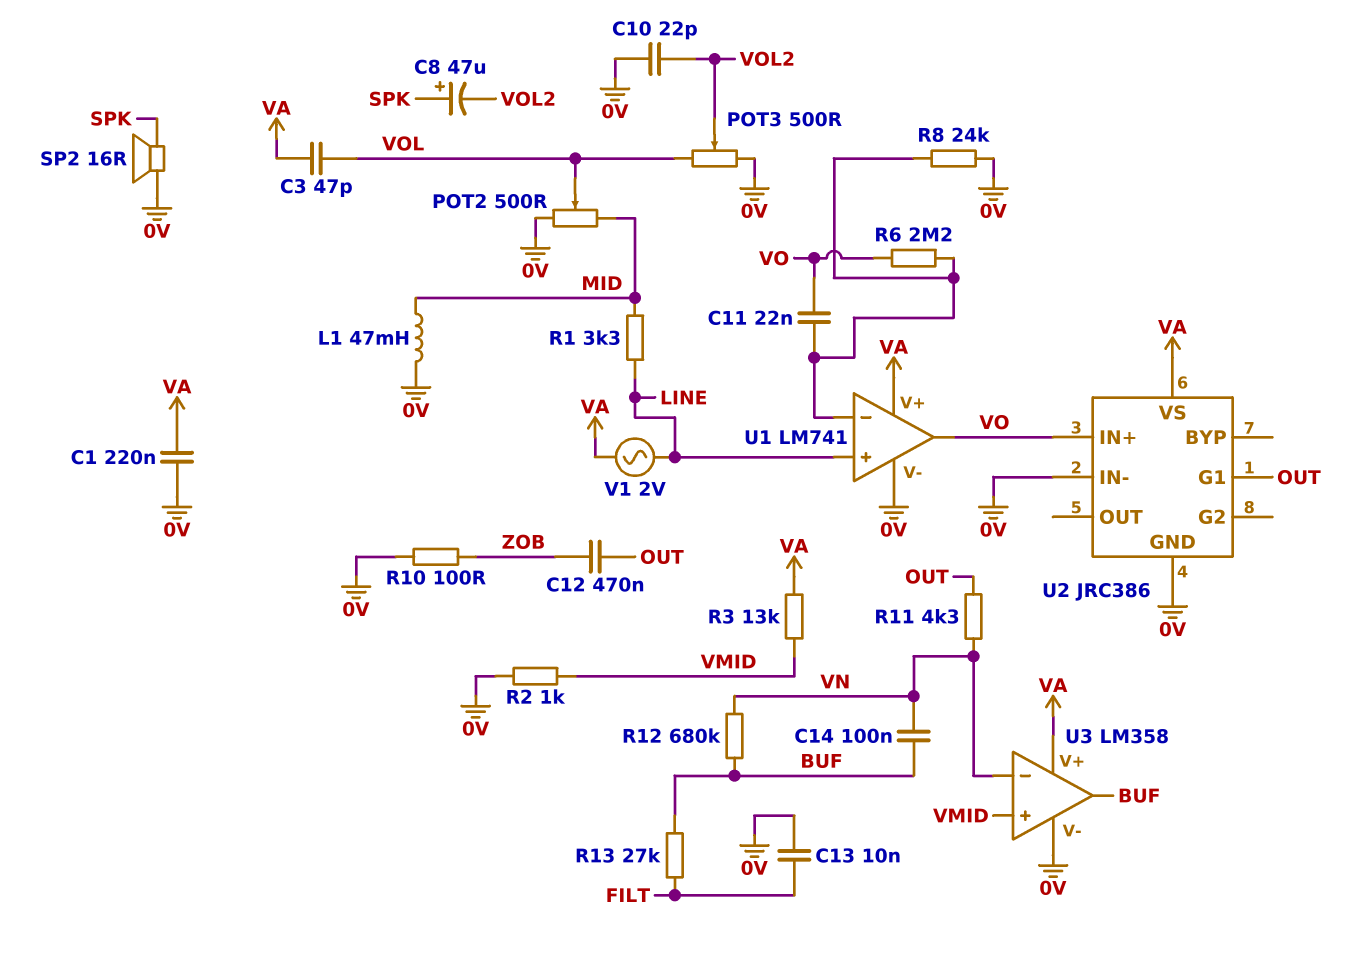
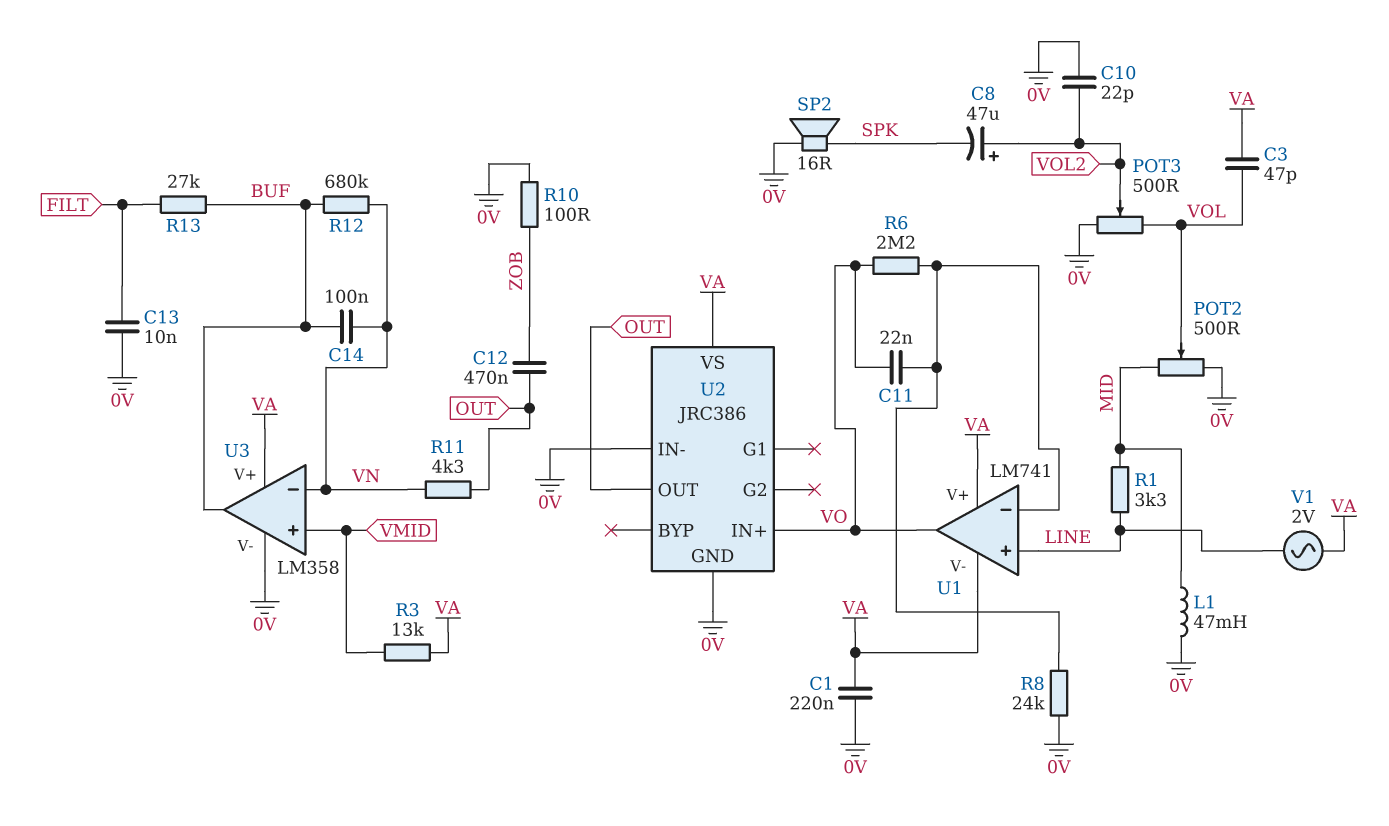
C8: 47uF (plus SPK, minus VOL2) -> 47uF (plus VOL2, minus SPK)
R2: 1k (0V, VMID) -> none
U1 pin V-: 0V -> VA
U2 pin G1: OUT -> none
U2 pin OUT: none -> OUT

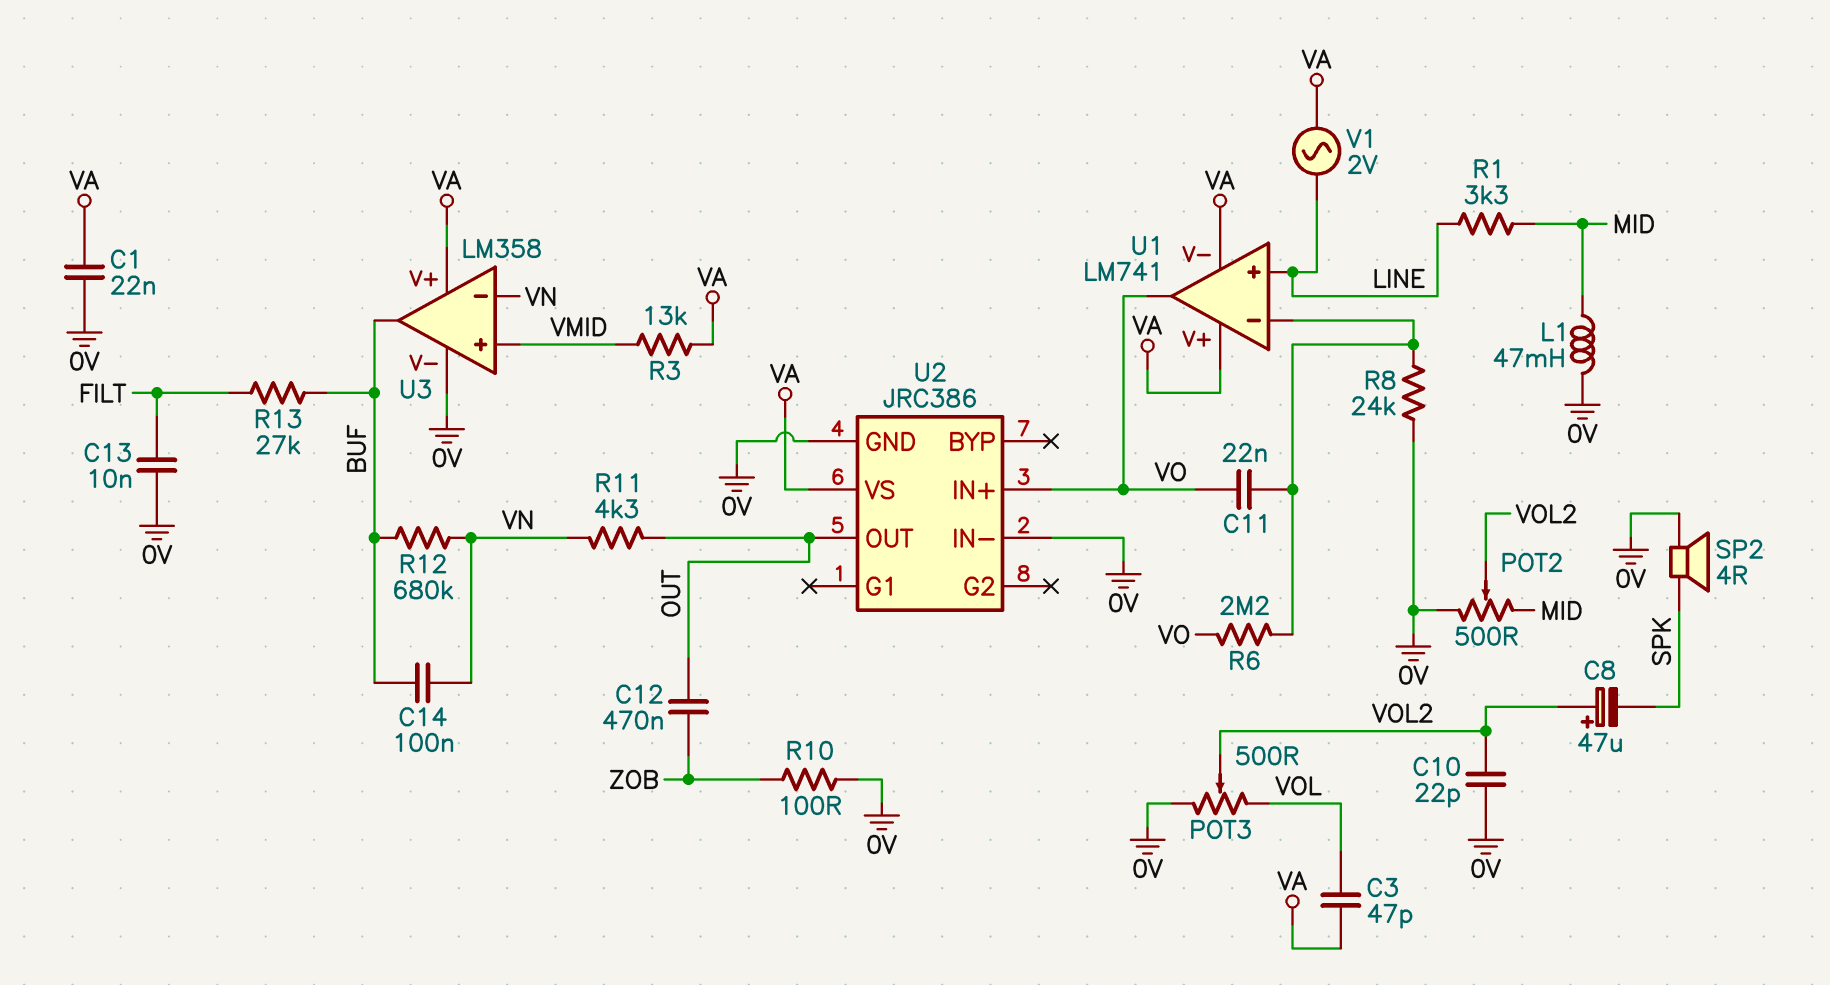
C1: 220nF (0V, VA) -> 22nF (0V, VA)
POT2: 500 (0V, MID, wiper VOL) -> 500 (0V, MID, wiper VOL2)
SP2: speaker 16R (0V, SPK) -> speaker 4R (0V, SPK)

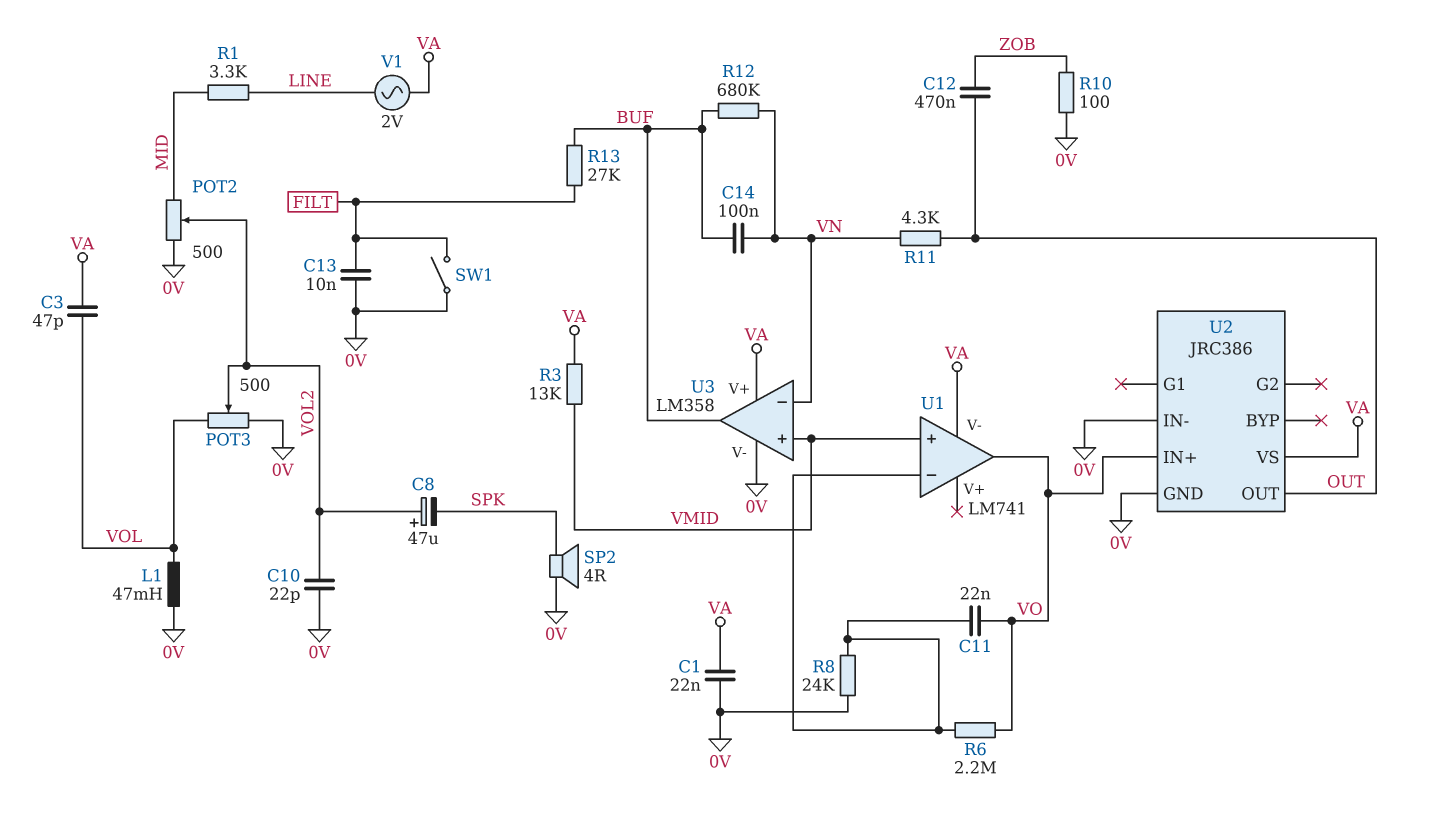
L1: 47mH (0V, MID) -> 47mH (0V, VOL)
SW1: none -> switch (0V, FILT)
U1 pin V+: VA -> none
U1 pin in+: LINE -> VMID

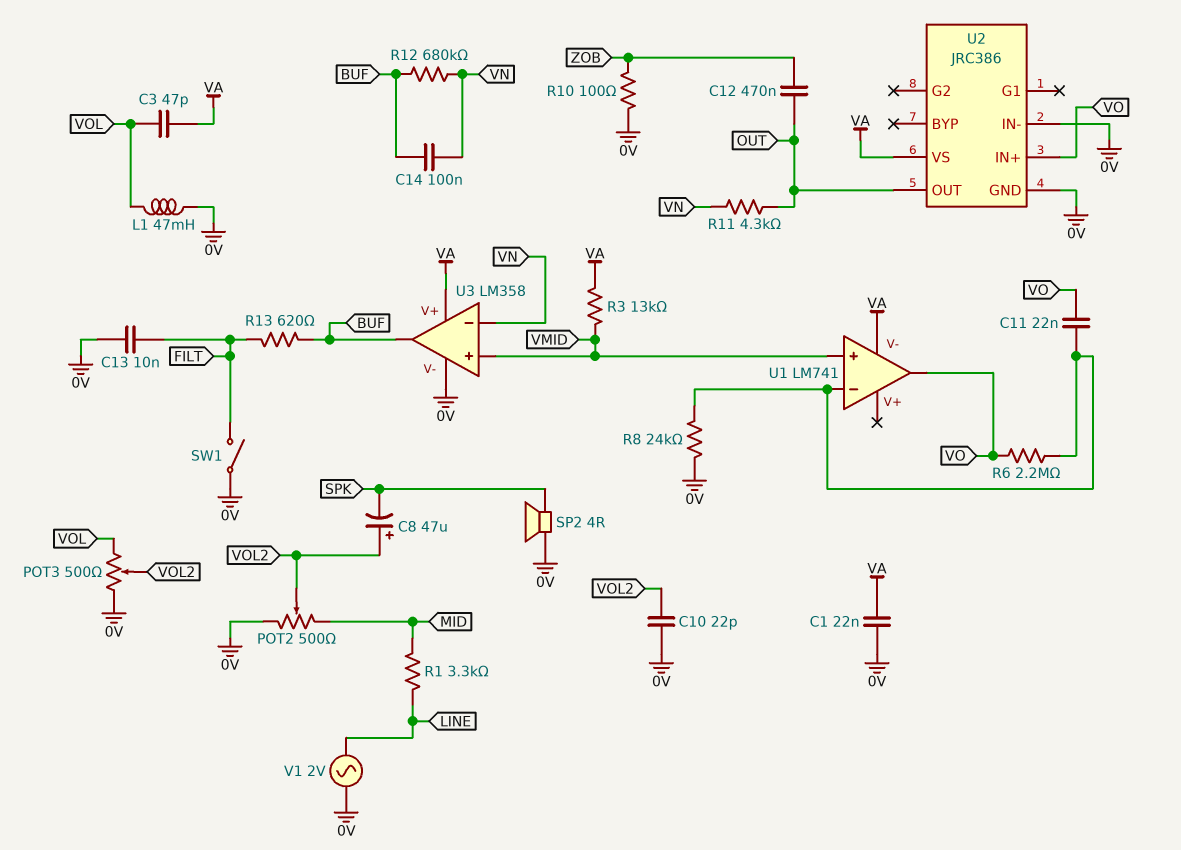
R13: 27k (BUF, FILT) -> 620 (BUF, FILT)
V1: AC 2V (LINE, VA) -> AC 2V (0V, LINE)

